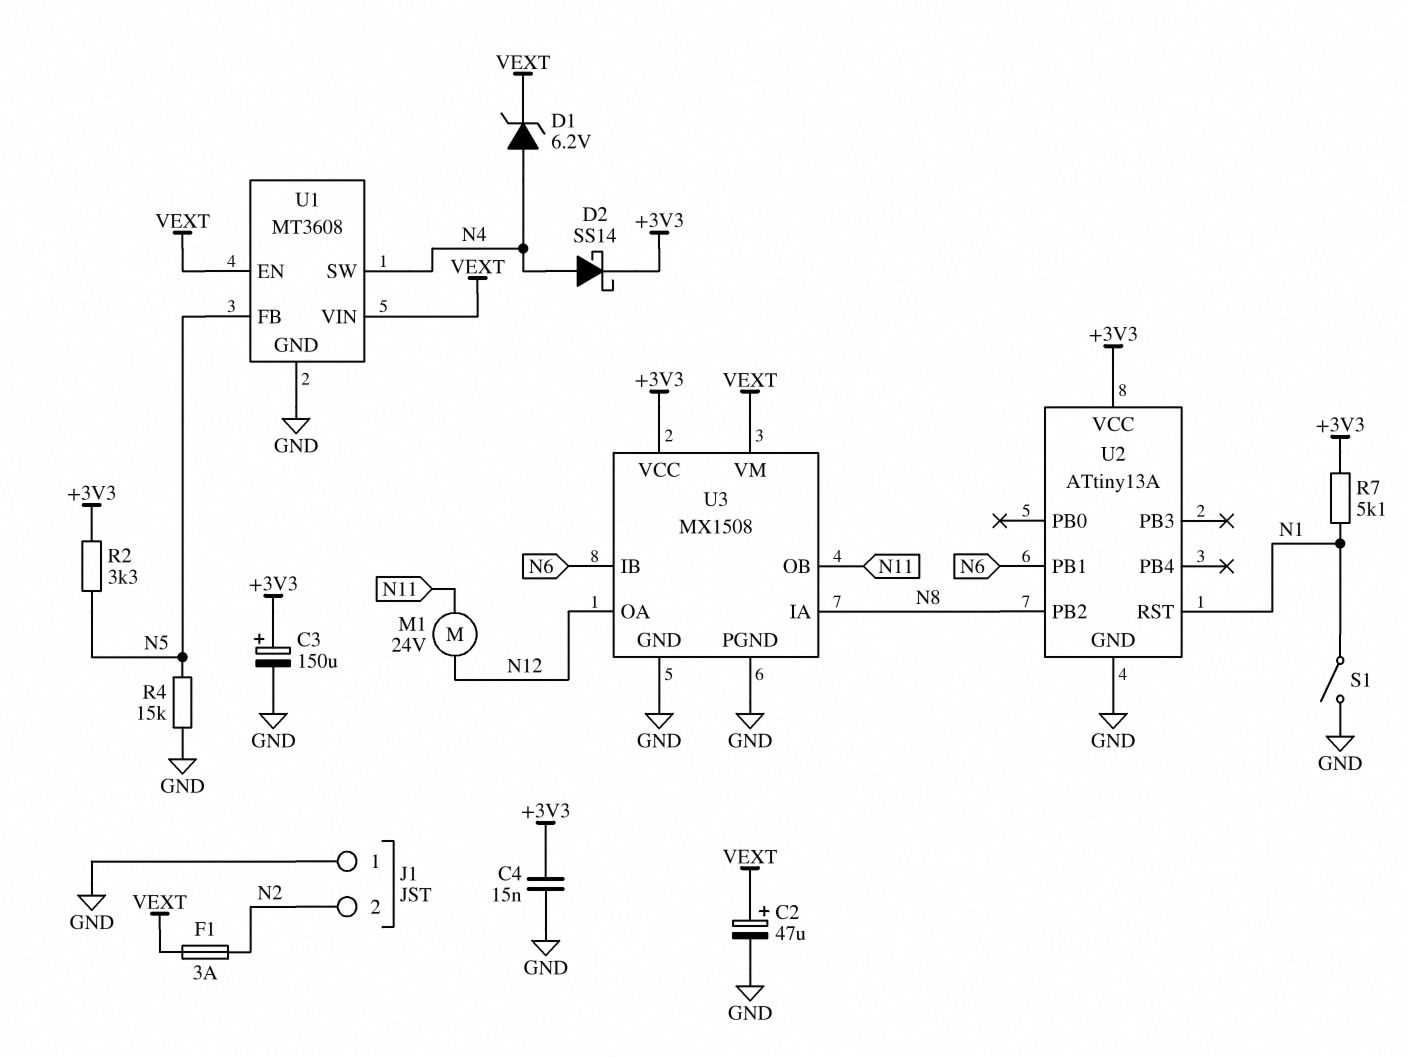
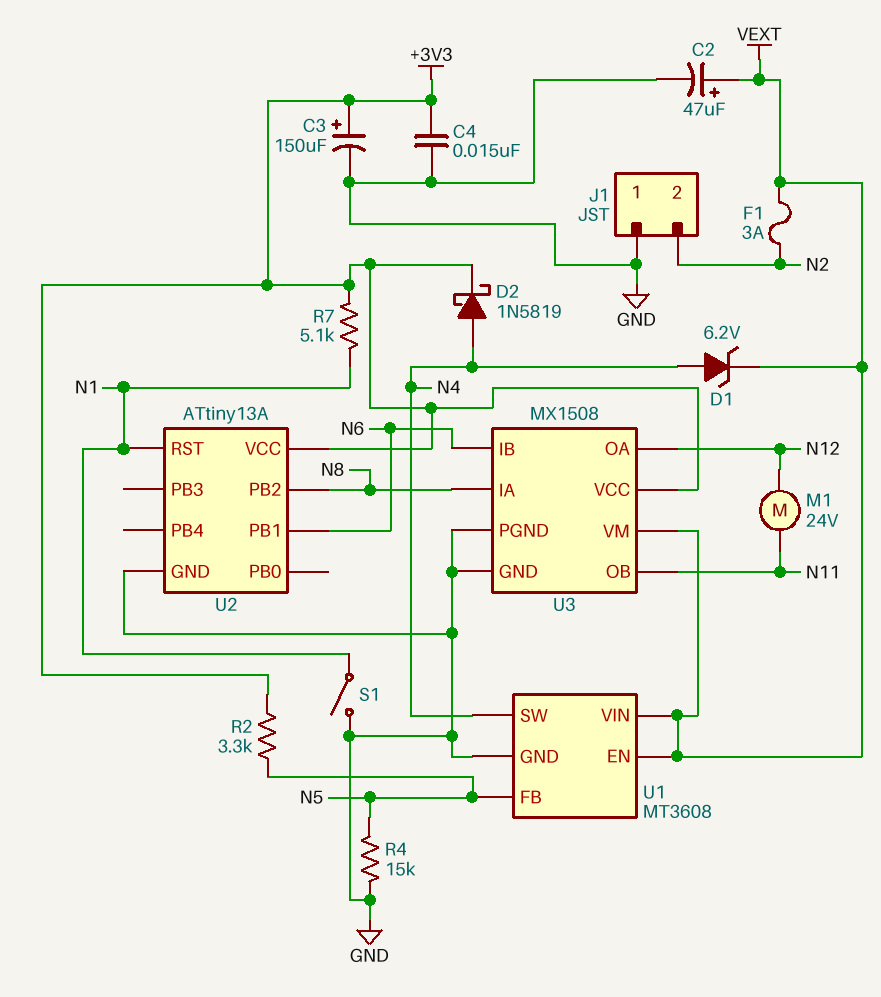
D2: schottky SS14 (A N4, K +3V3) -> schottky 1N5819 (A N4, K +3V3)

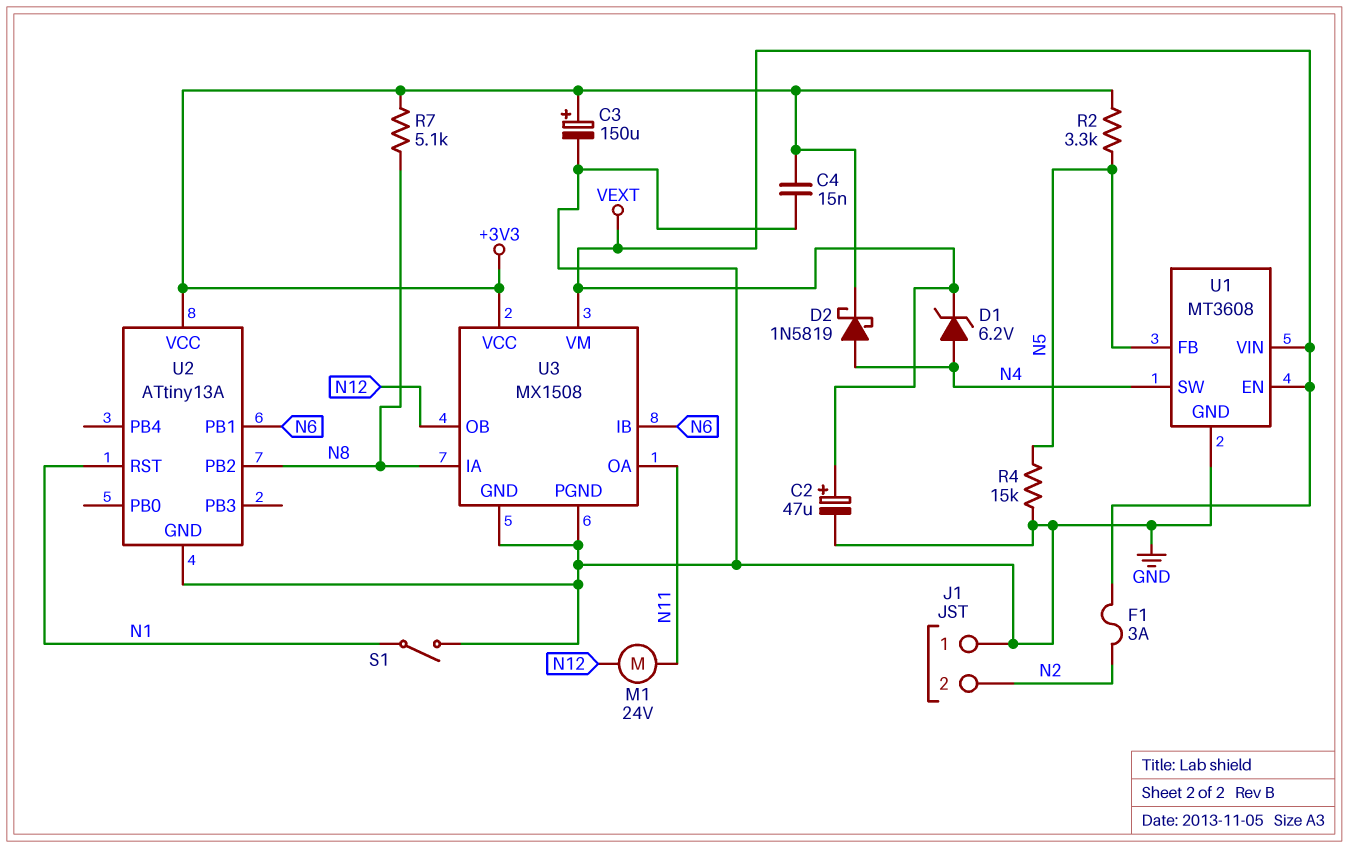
R7: 5.1k (+3V3, N1) -> 5.1k (+3V3, N8)
U3 pin OA: N12 -> N11
U3 pin OB: N11 -> N12

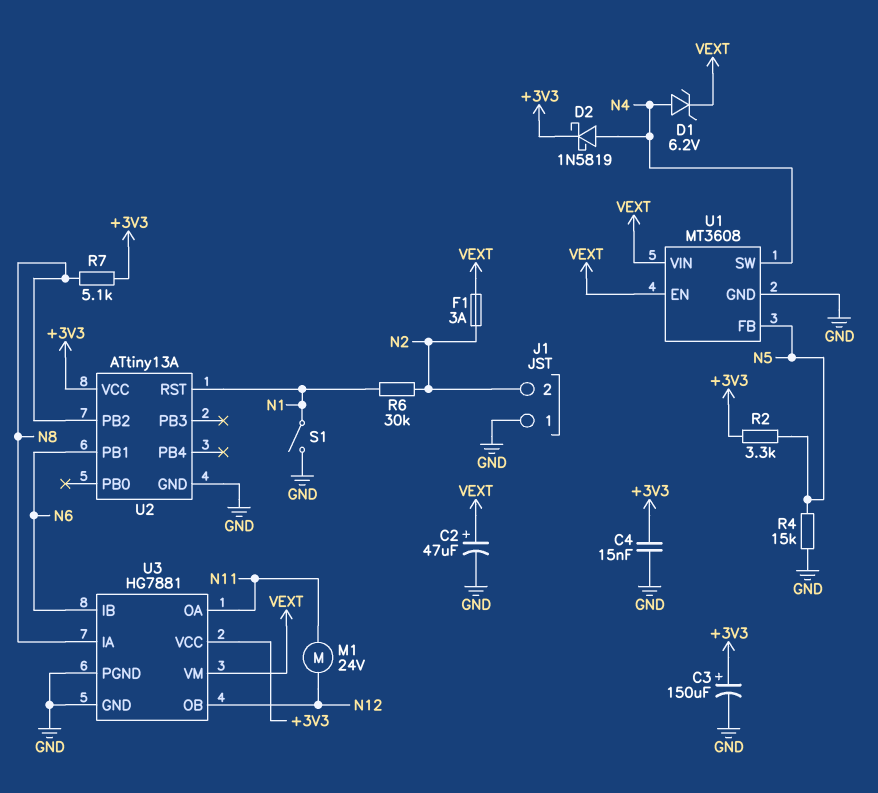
R6: none -> 30k (N1, N2)
U3: MX1508 -> HG7881

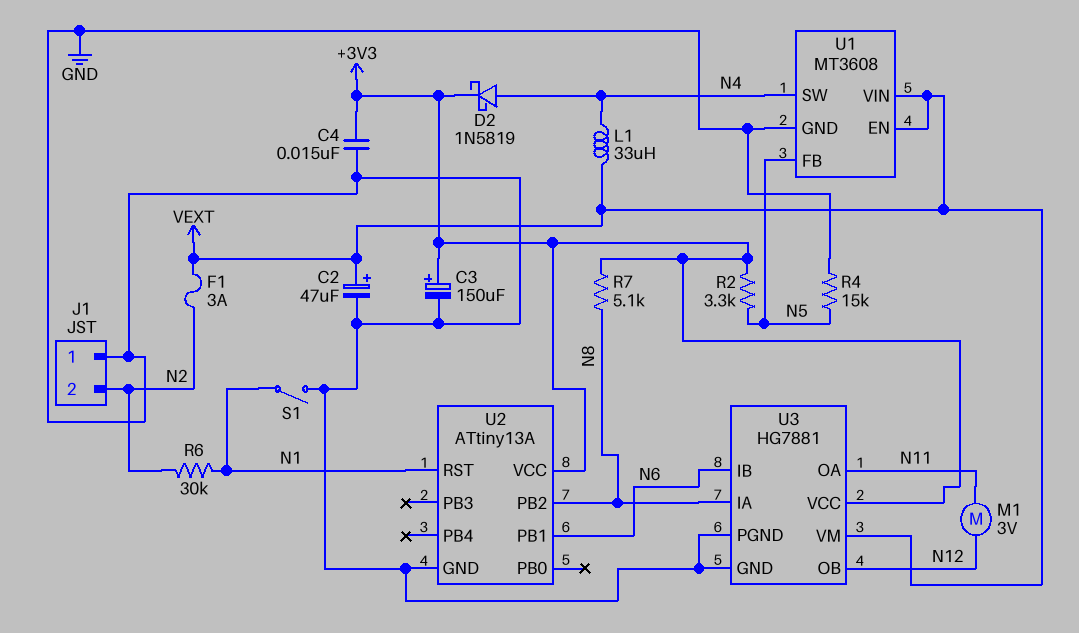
D1: zener 6.2V (A N4, K VEXT) -> none
L1: none -> 33uH (N4, VEXT)
M1: motor 24V (N11, N12) -> motor 3V (N11, N12)

